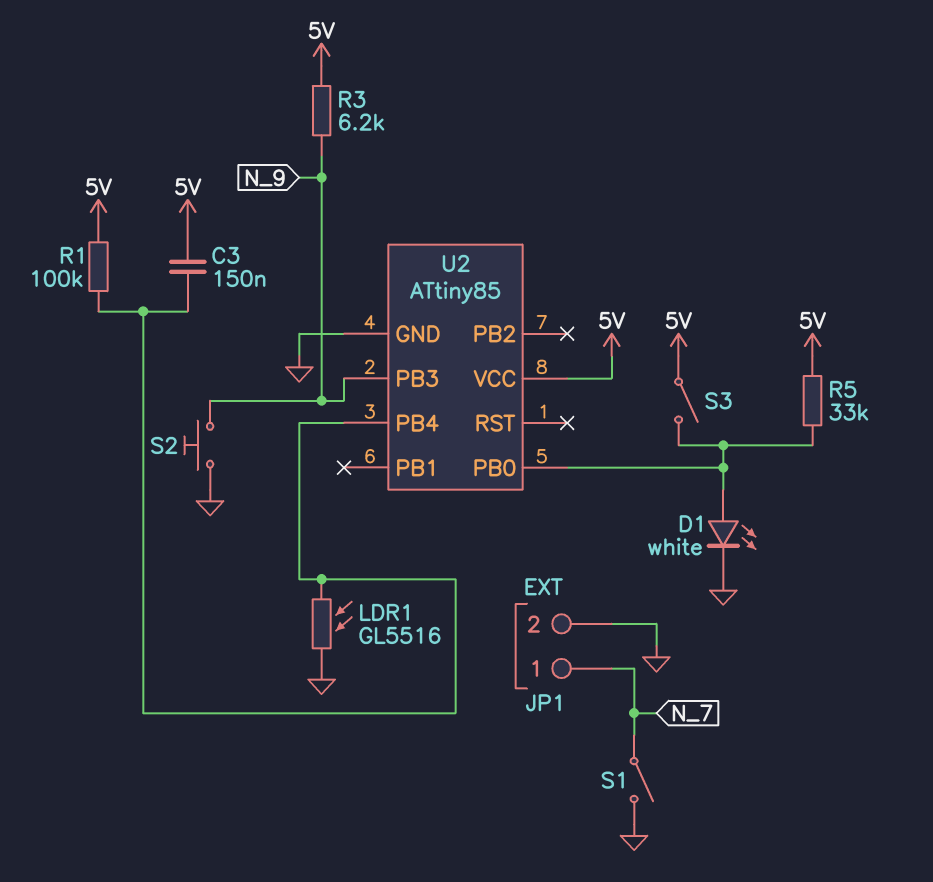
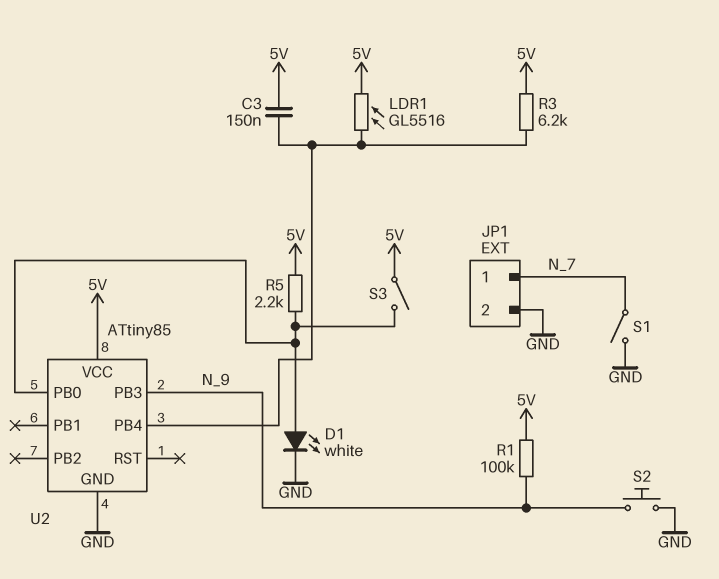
LDR1: GL5516 (GND, U2/PB4) -> GL5516 (5V, U2/PB4)
R1: 100k (5V, U2/PB4) -> 100k (5V, N_9)
R3: 6.2k (5V, N_9) -> 6.2k (5V, U2/PB4)
R5: 33k (5V, U2/PB0) -> 2.2k (5V, U2/PB0)

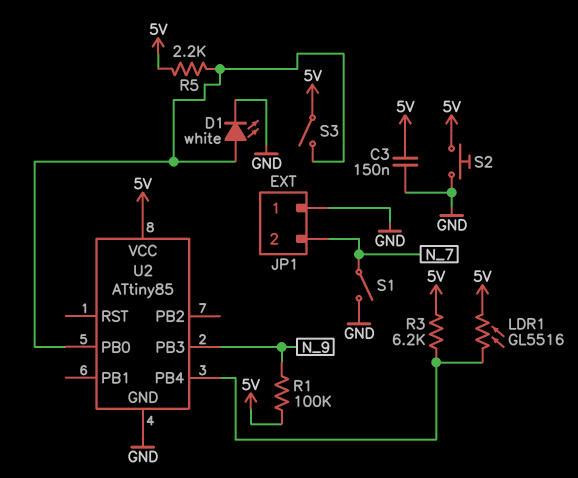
C3: 150nF (5V, U2/PB4) -> 150nF (5V, GND)
JP1 pin 1: N_7 -> GND
JP1 pin 2: GND -> N_7
S2: button (GND, N_9) -> button (5V, GND)

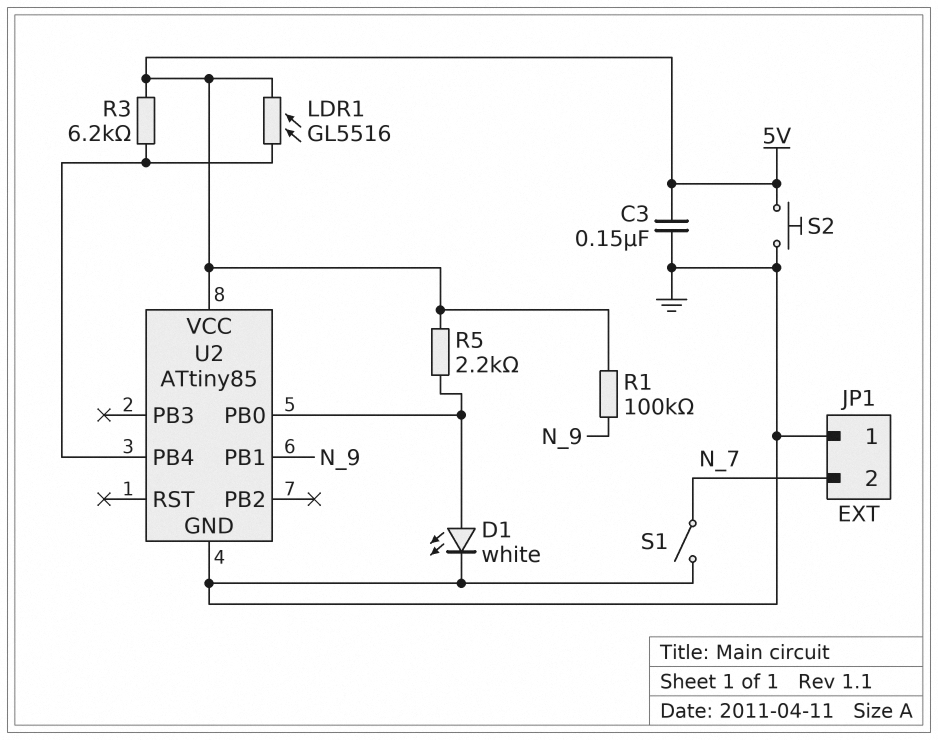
S3: switch (5V, U2/PB0) -> none
U2 pin PB1: none -> N_9
U2 pin PB3: N_9 -> none

